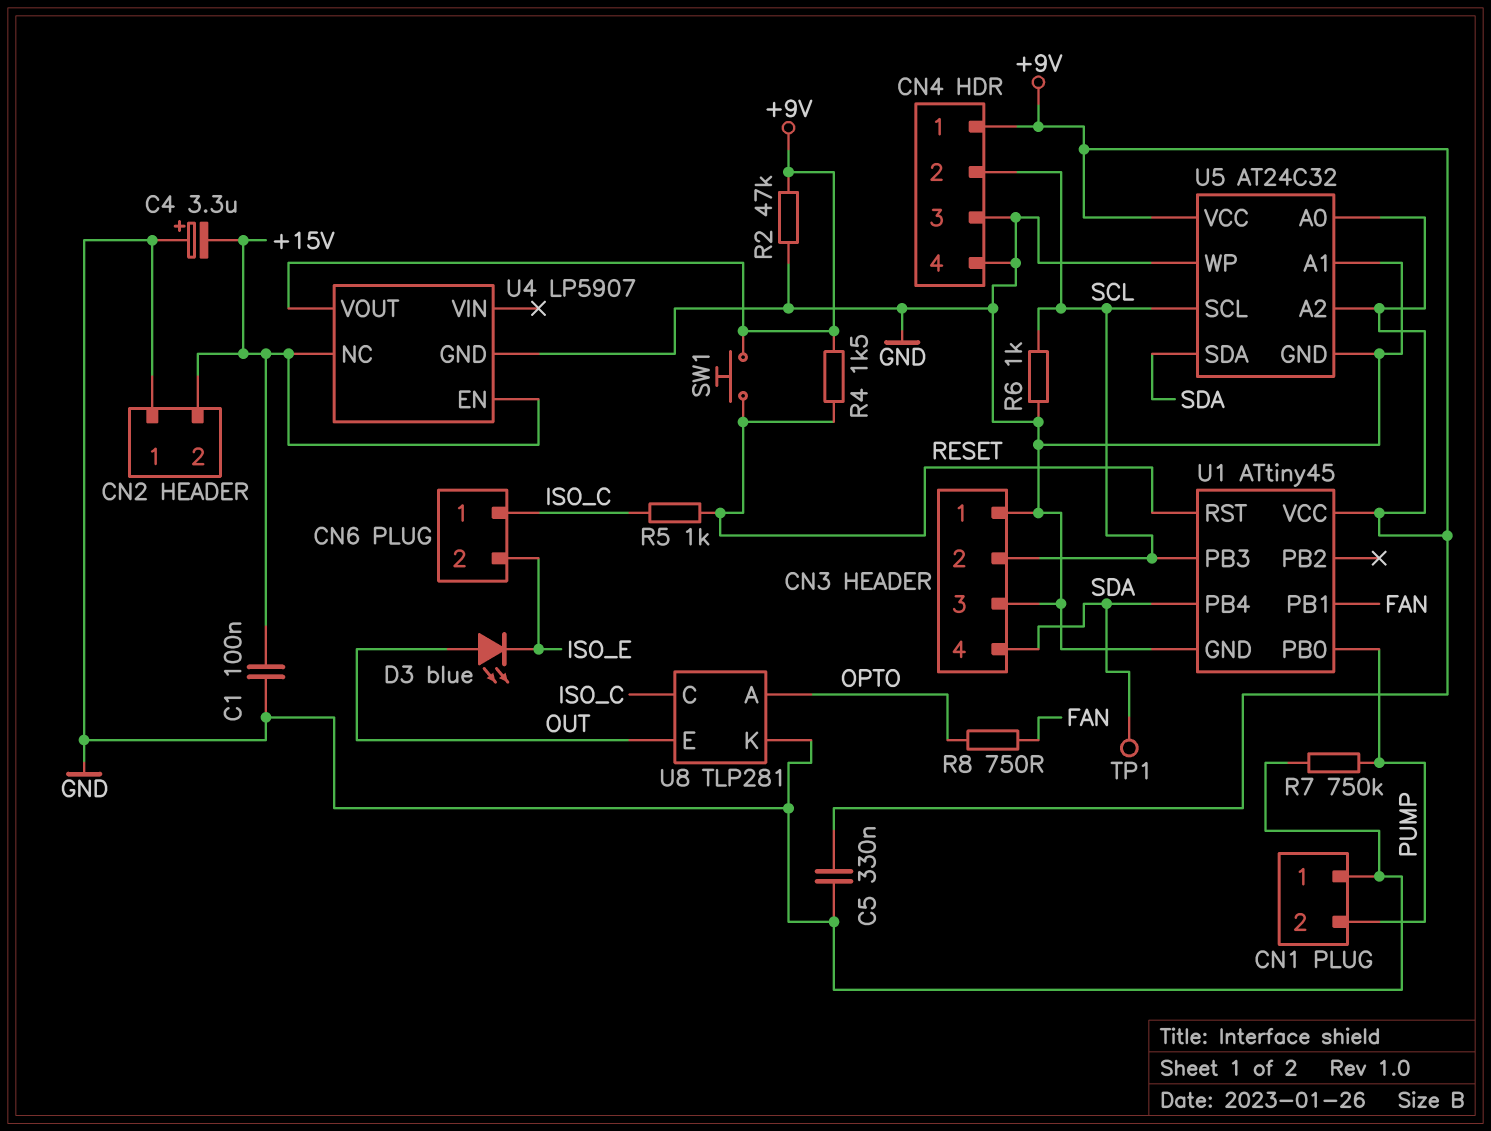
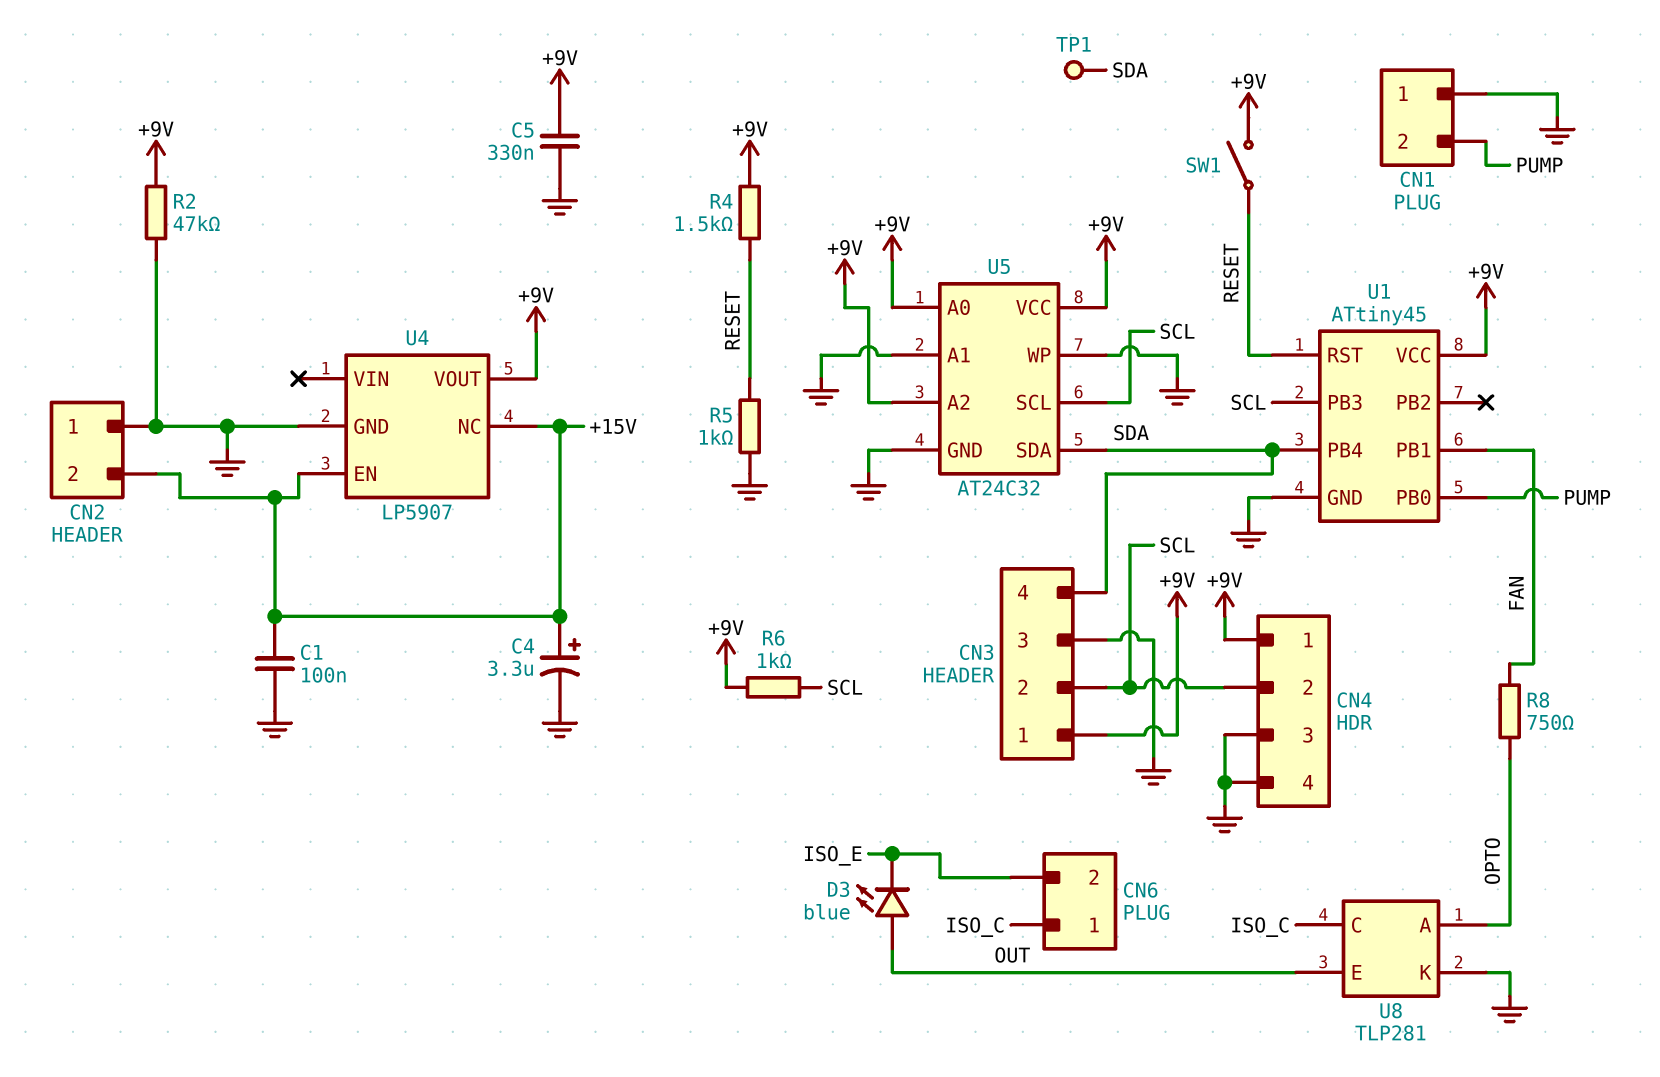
C4: 3.3uF (plus GND, minus +15V) -> 3.3uF (plus +15V, minus GND)
CN3 pin 1: GND -> +9V
R5: 1k (ISO_C, RESET) -> 1k (GND, RESET)
R6: 1k (GND, SCL) -> 1k (+9V, SCL)
R7: 750k (GND, PUMP) -> none
SW1: button (+9V, RESET) -> switch (+9V, RESET)

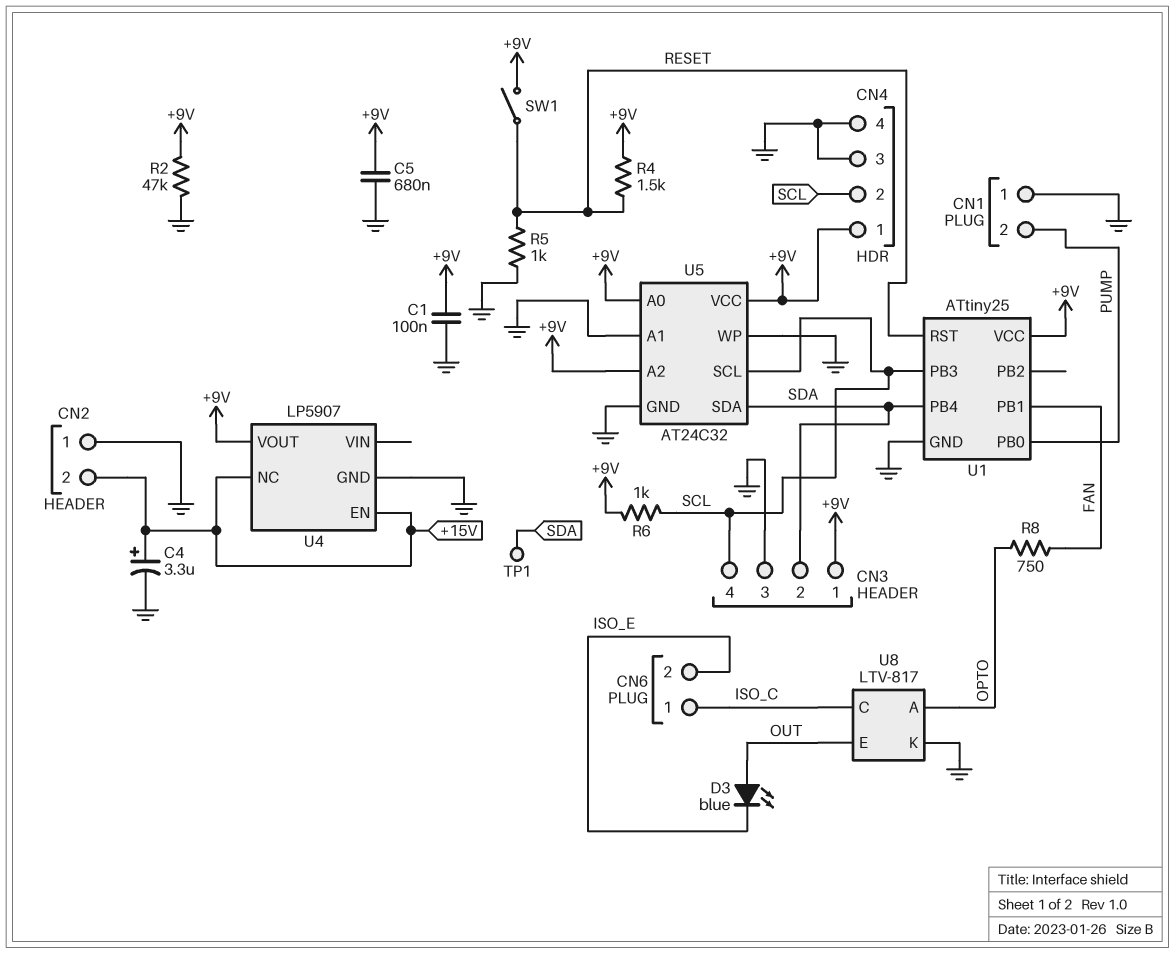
C1: 100nF (+15V, GND) -> 100nF (+9V, GND)
C5: 330nF (+9V, GND) -> 680nF (+9V, GND)
CN3 pin 2: SCL -> SDA
CN3 pin 4: SDA -> SCL
U1: ATtiny45 -> ATtiny25
U8: TLP281 -> LTV-817

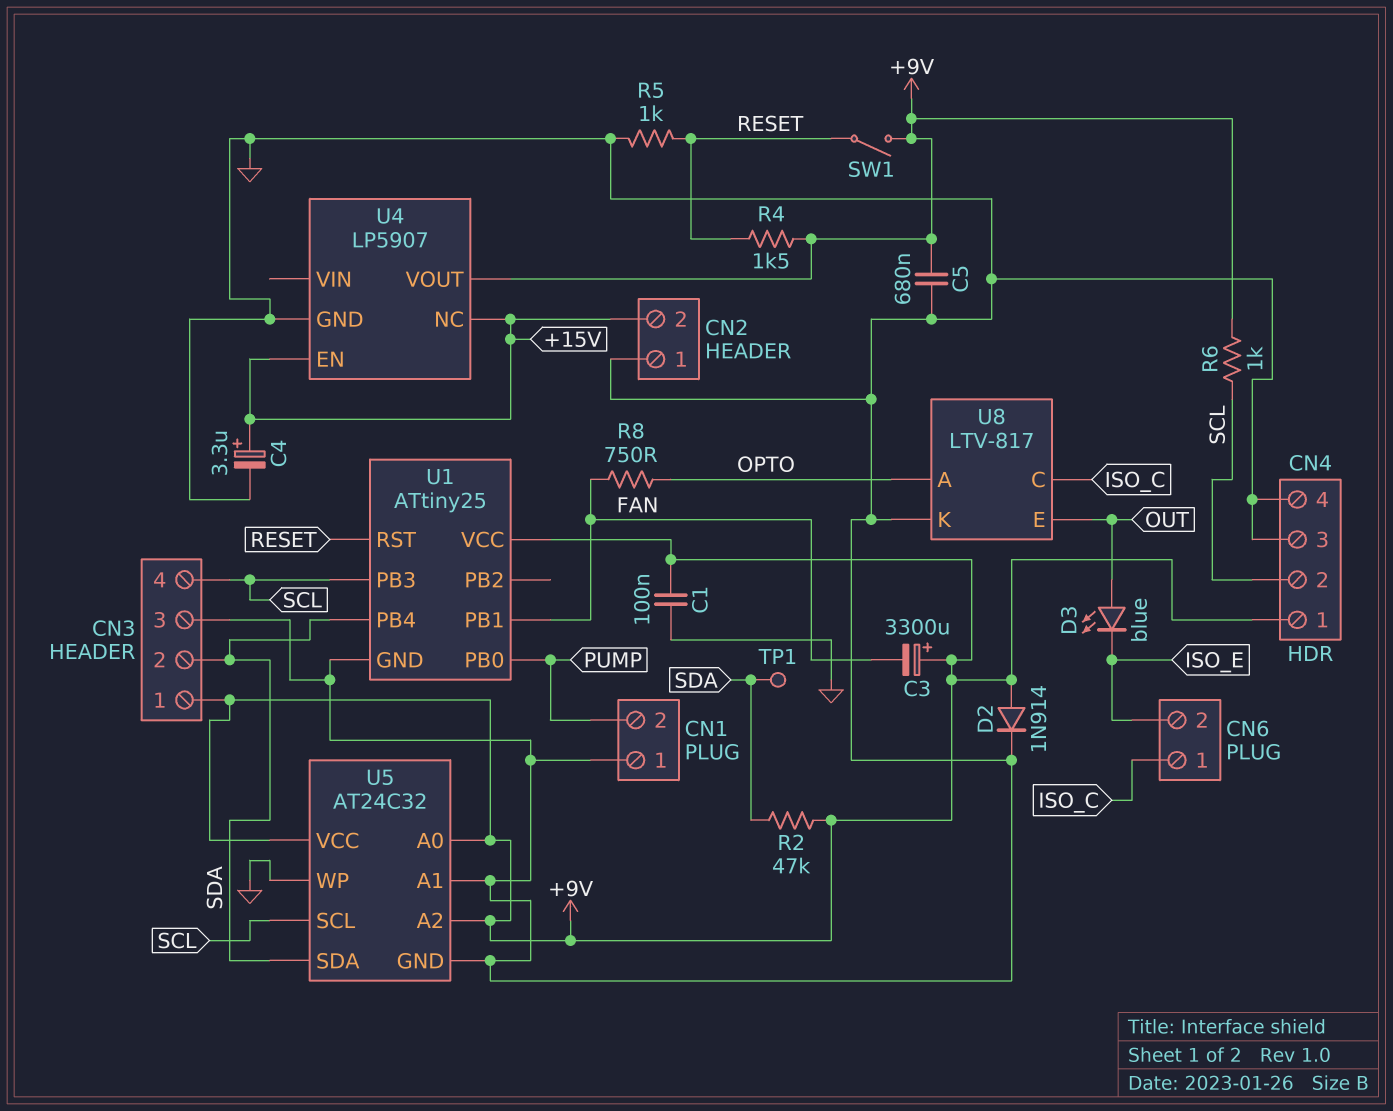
C3: none -> 3300uF (plus +9V, minus FAN)
D2: none -> diode 1N914 (A +9V, K GND)
R2: 47k (+9V, GND) -> 47k (+9V, SDA)

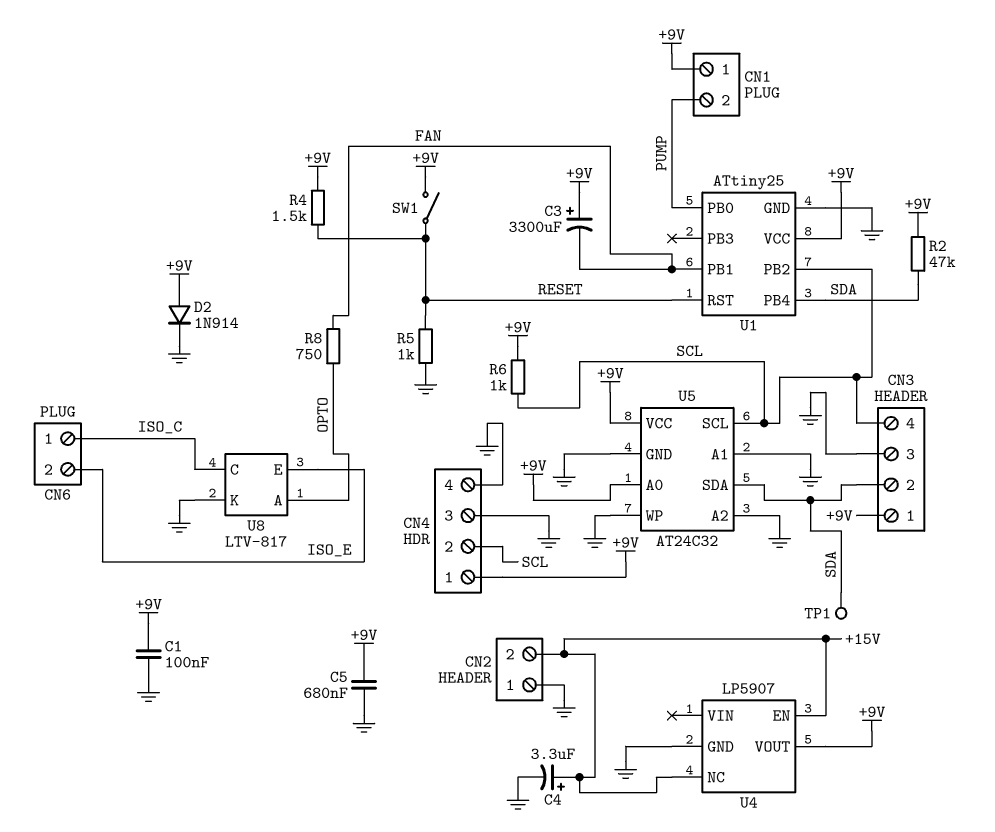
CN1 pin 1: GND -> +9V
D3: LED blue (A OUT, K ISO_E) -> none
U1 pin PB2: none -> SCL
U1 pin PB3: SCL -> none
U5 pin A2: +9V -> GND
U8 pin E: OUT -> ISO_E

